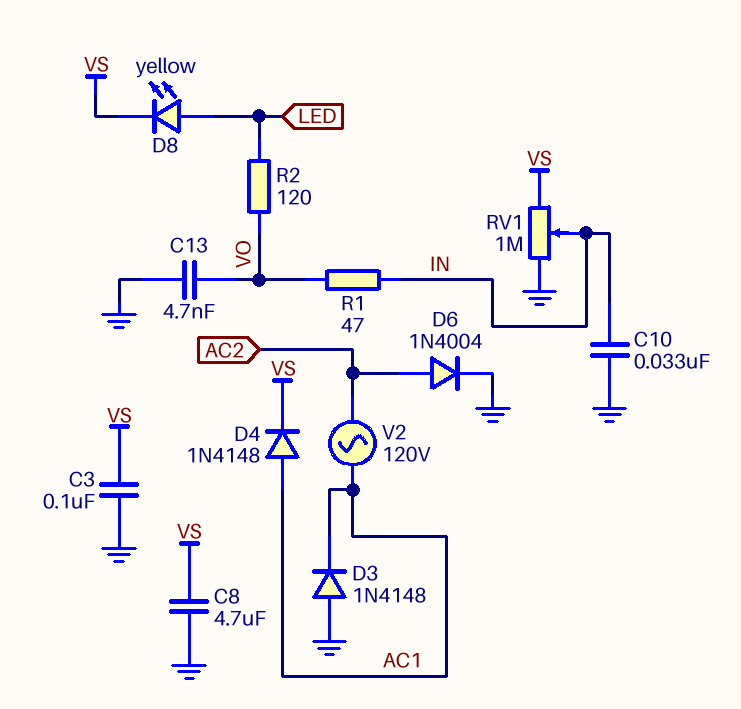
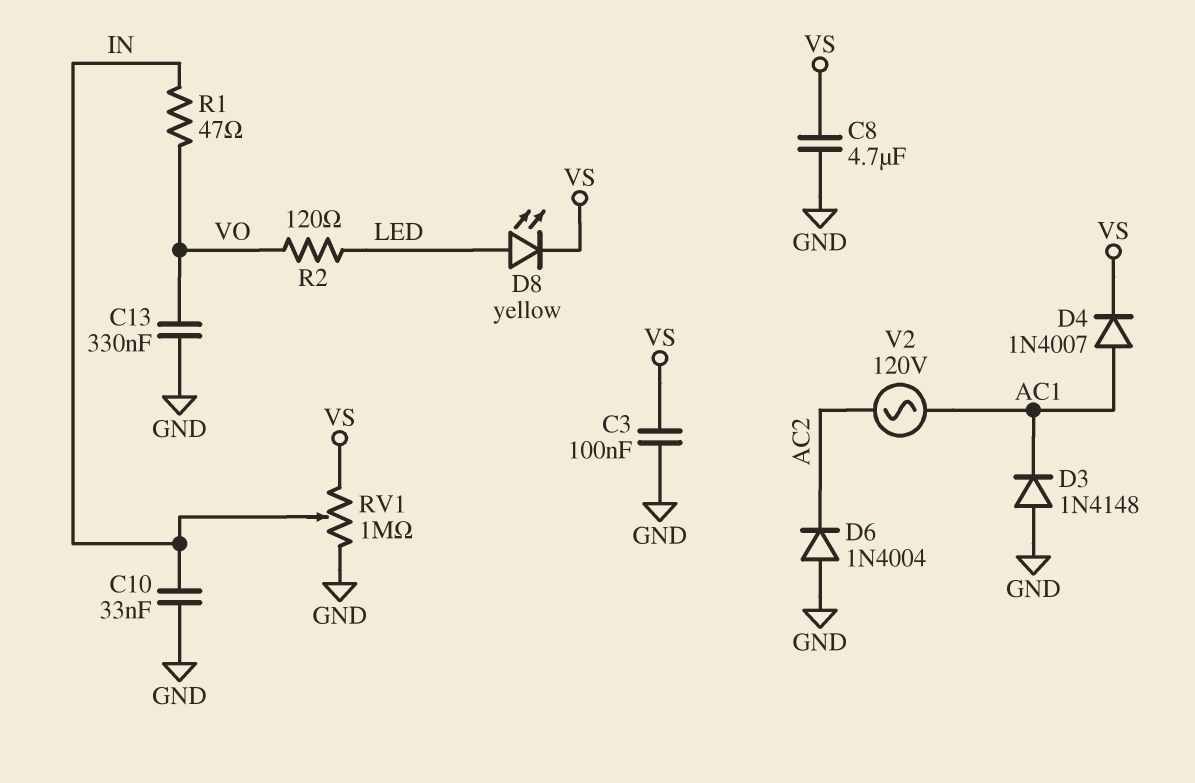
C13: 4.7nF (GND, VO) -> 330nF (GND, VO)
D4: diode 1N4148 (A AC1, K VS) -> diode 1N4007 (A AC1, K VS)
D6: diode 1N4004 (A AC2, K GND) -> diode 1N4004 (A GND, K AC2)

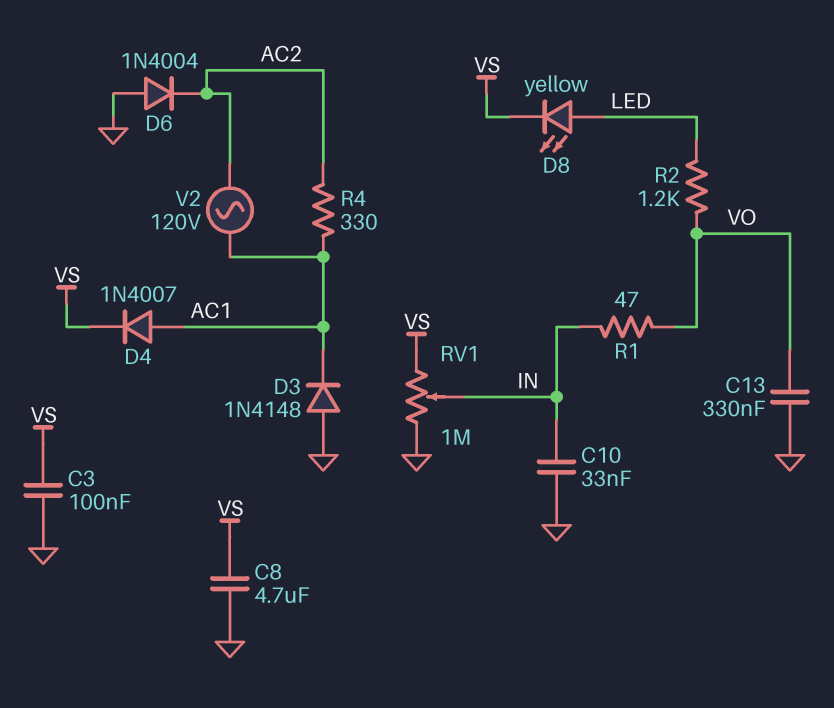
R2: 120 (LED, VO) -> 1.2k (LED, VO)
R4: none -> 330 (AC1, AC2)

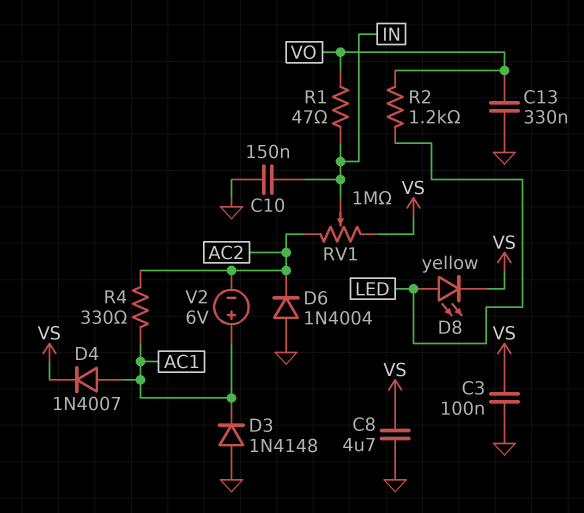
C10: 33nF (GND, IN) -> 150nF (GND, IN)
RV1: 1M (GND, VS, wiper IN) -> 1M (AC2, VS, wiper IN)
V2: AC 120V (AC1, AC2) -> 6V (plus AC1, minus AC2)

